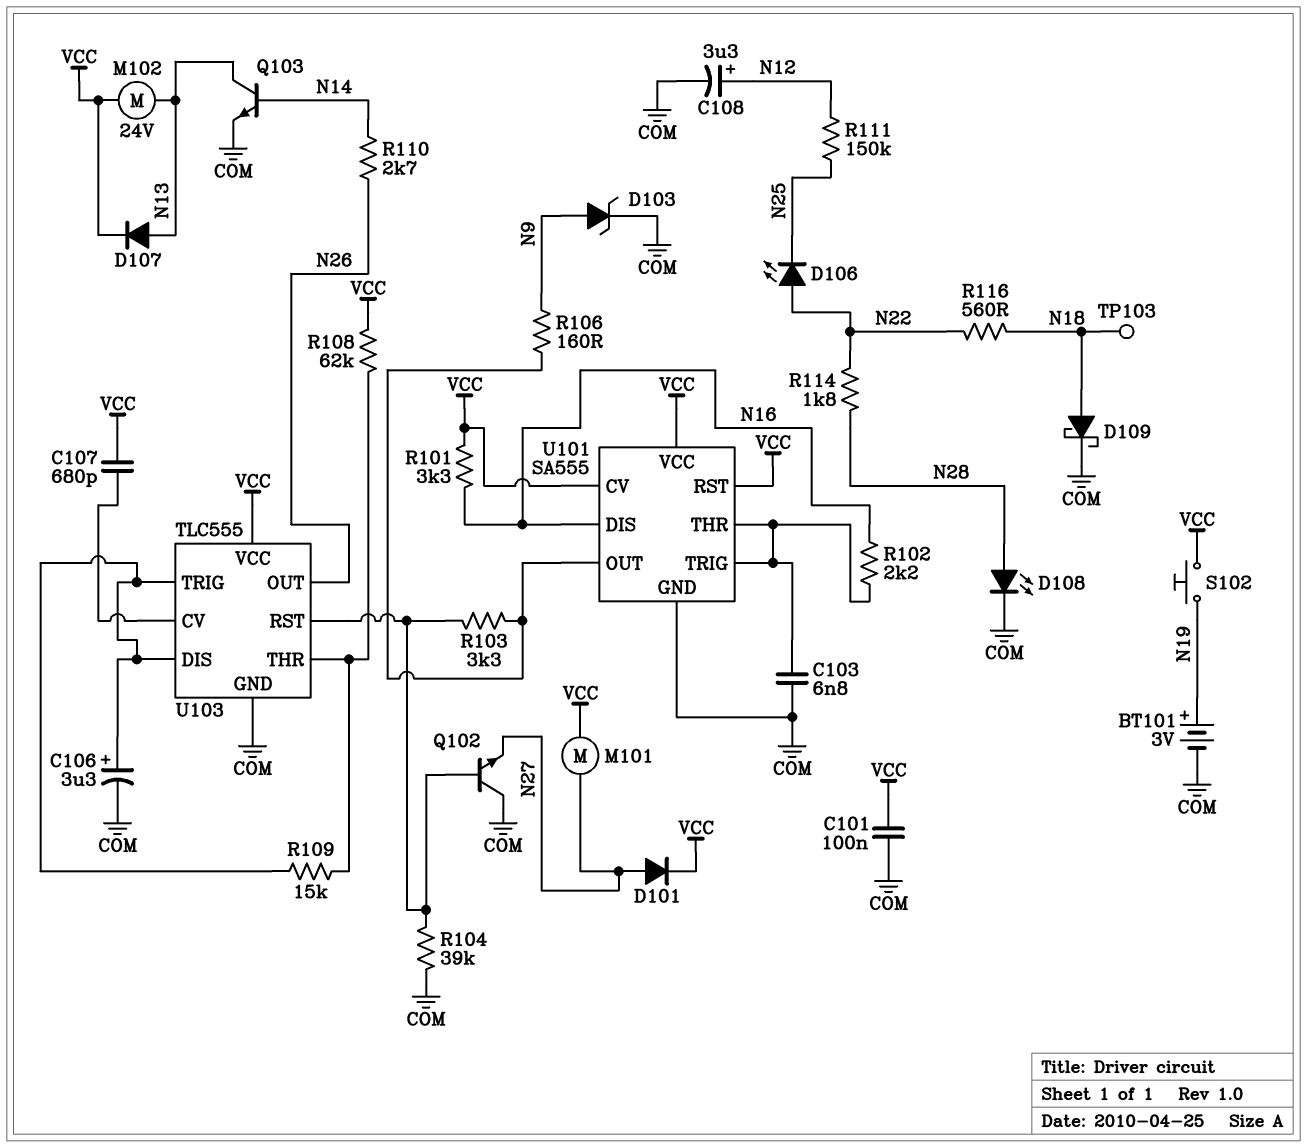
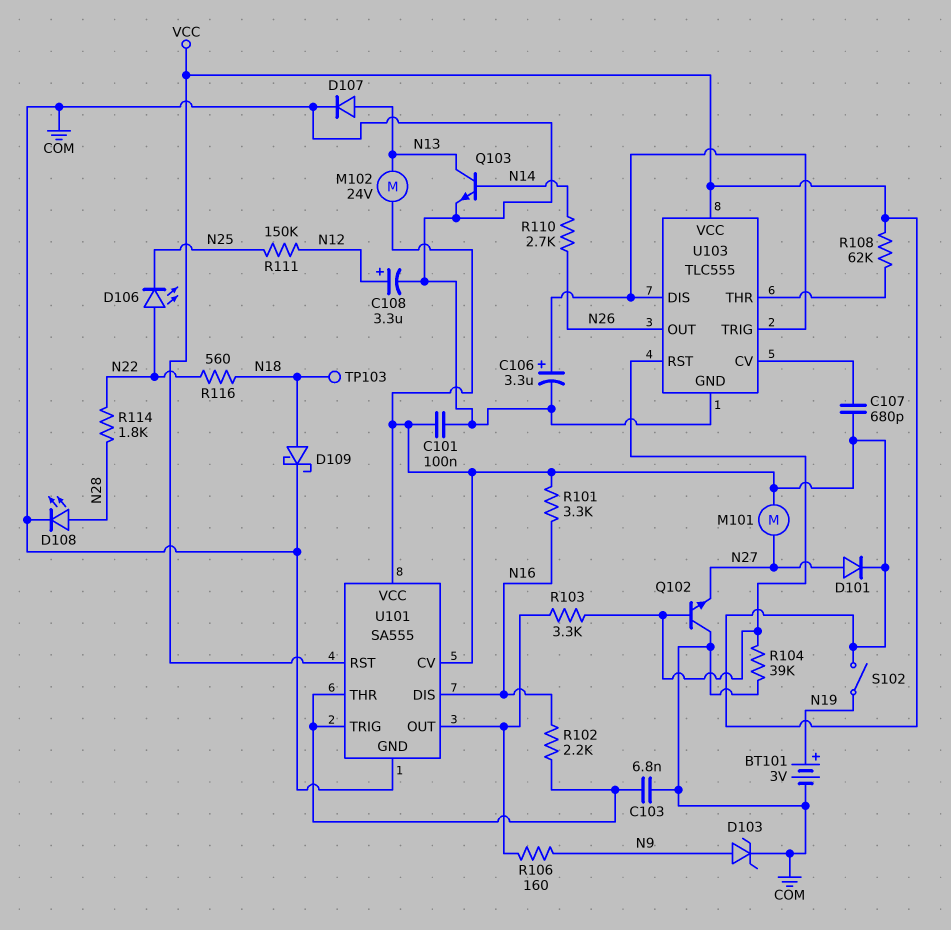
D107: diode (A N13, K VCC) -> diode (A N13, K COM)
R109: 15k (U103/DIS, U103/THR) -> none
S102: button (N19, VCC) -> switch (N19, VCC)

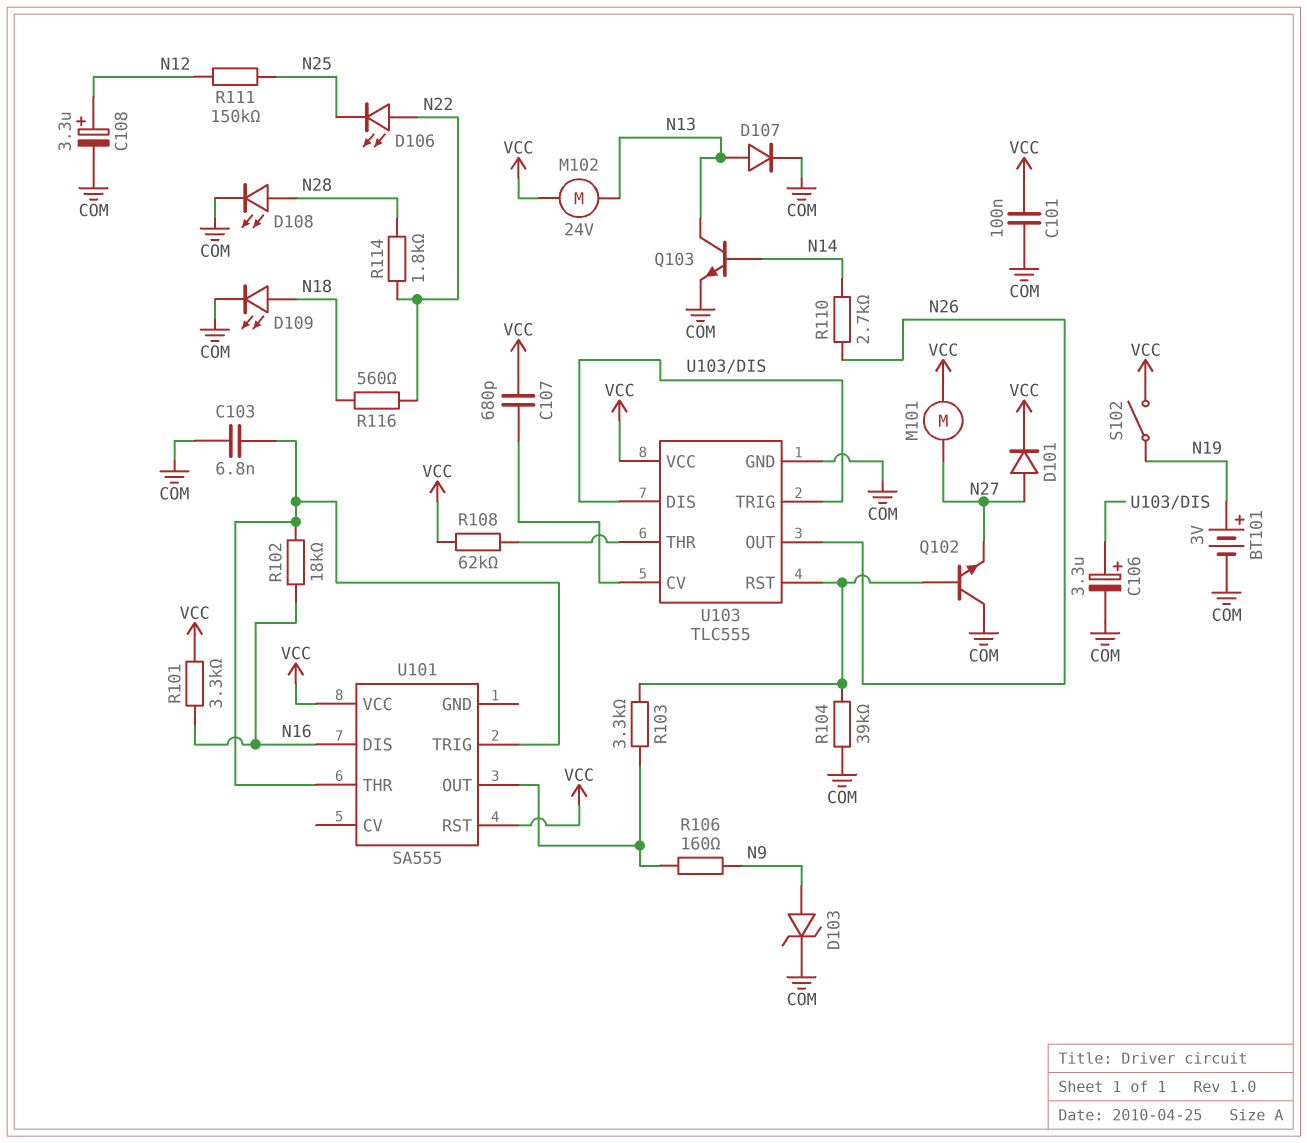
D109: schottky (A N18, K COM) -> LED (A N18, K COM)
R102: 2.2k (N16, U101/THR) -> 18k (N16, U101/THR)
TP103: test point (N18) -> none
U101 pin CV: VCC -> none
U101 pin GND: COM -> none

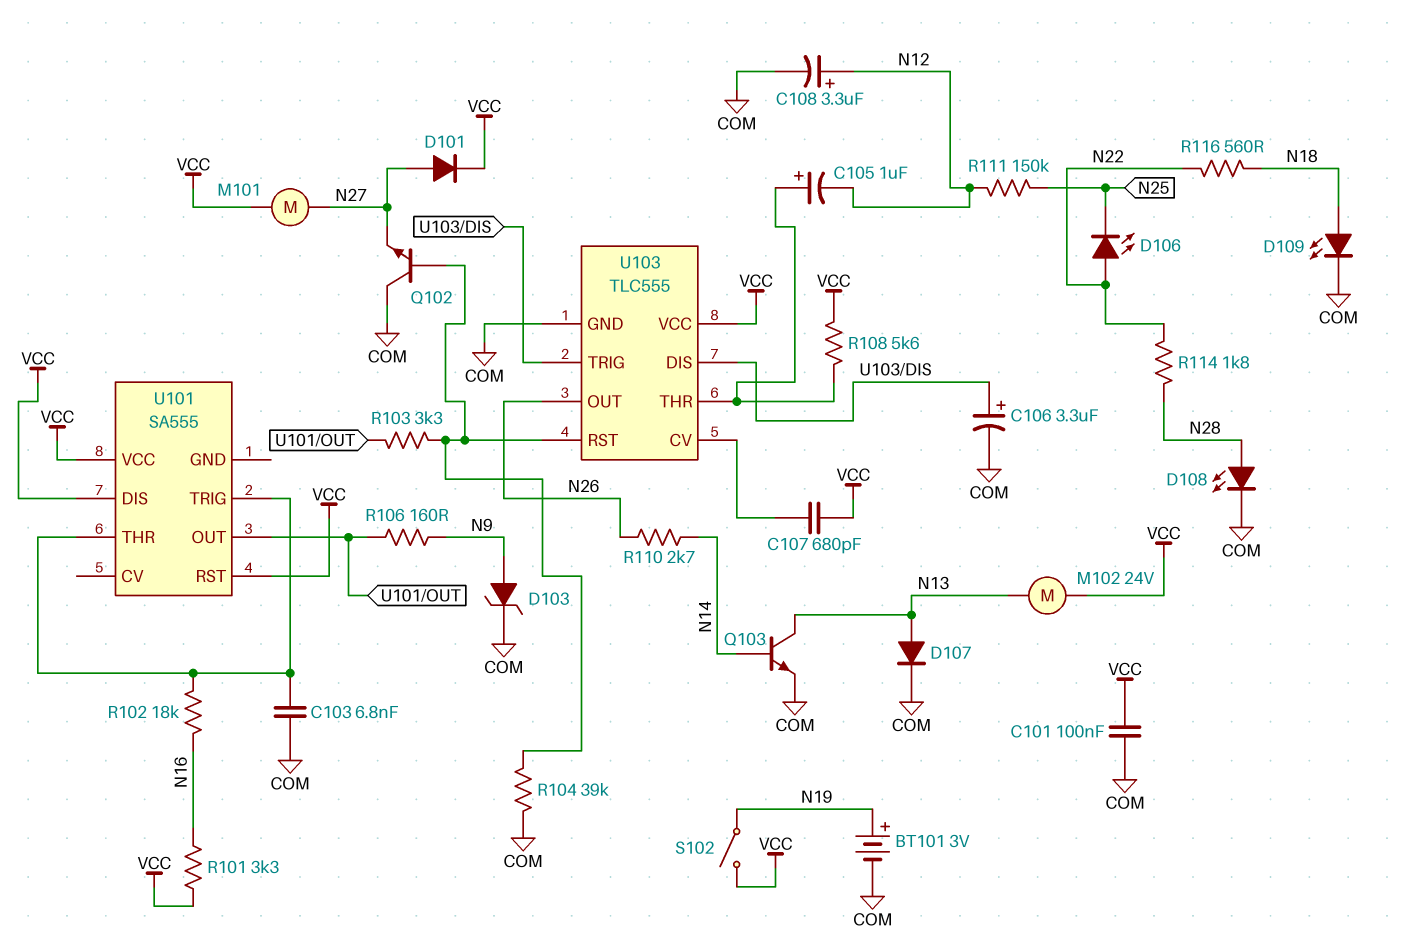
C105: none -> 1uF (plus U103/THR, minus N12)
R108: 62k (U103/THR, VCC) -> 5.6k (U103/THR, VCC)
U101 pin DIS: N16 -> VCC

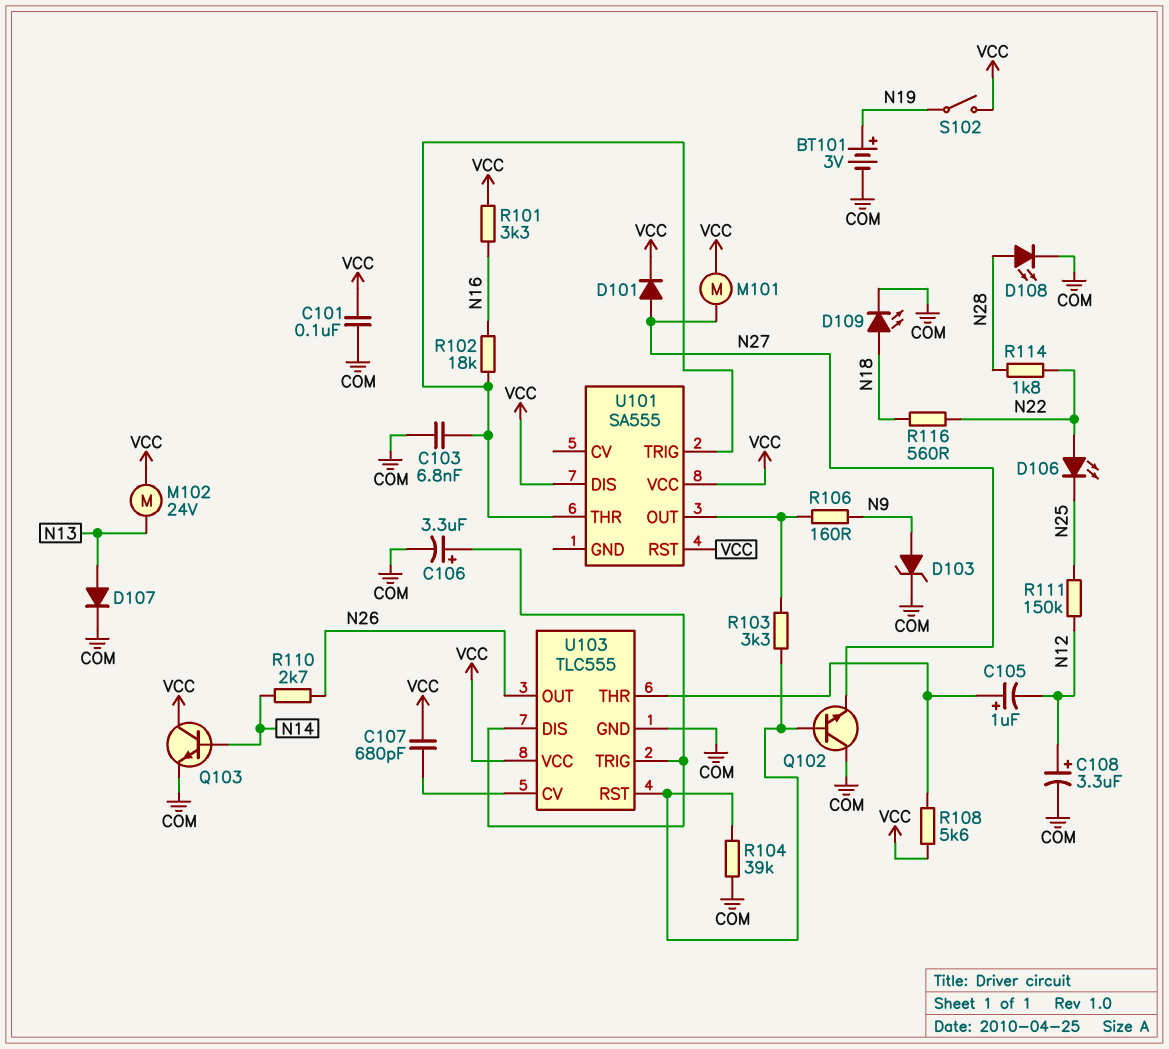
Q103: NPN (B N14, C N13, E COM) -> NPN (B N14, C VCC, E COM)

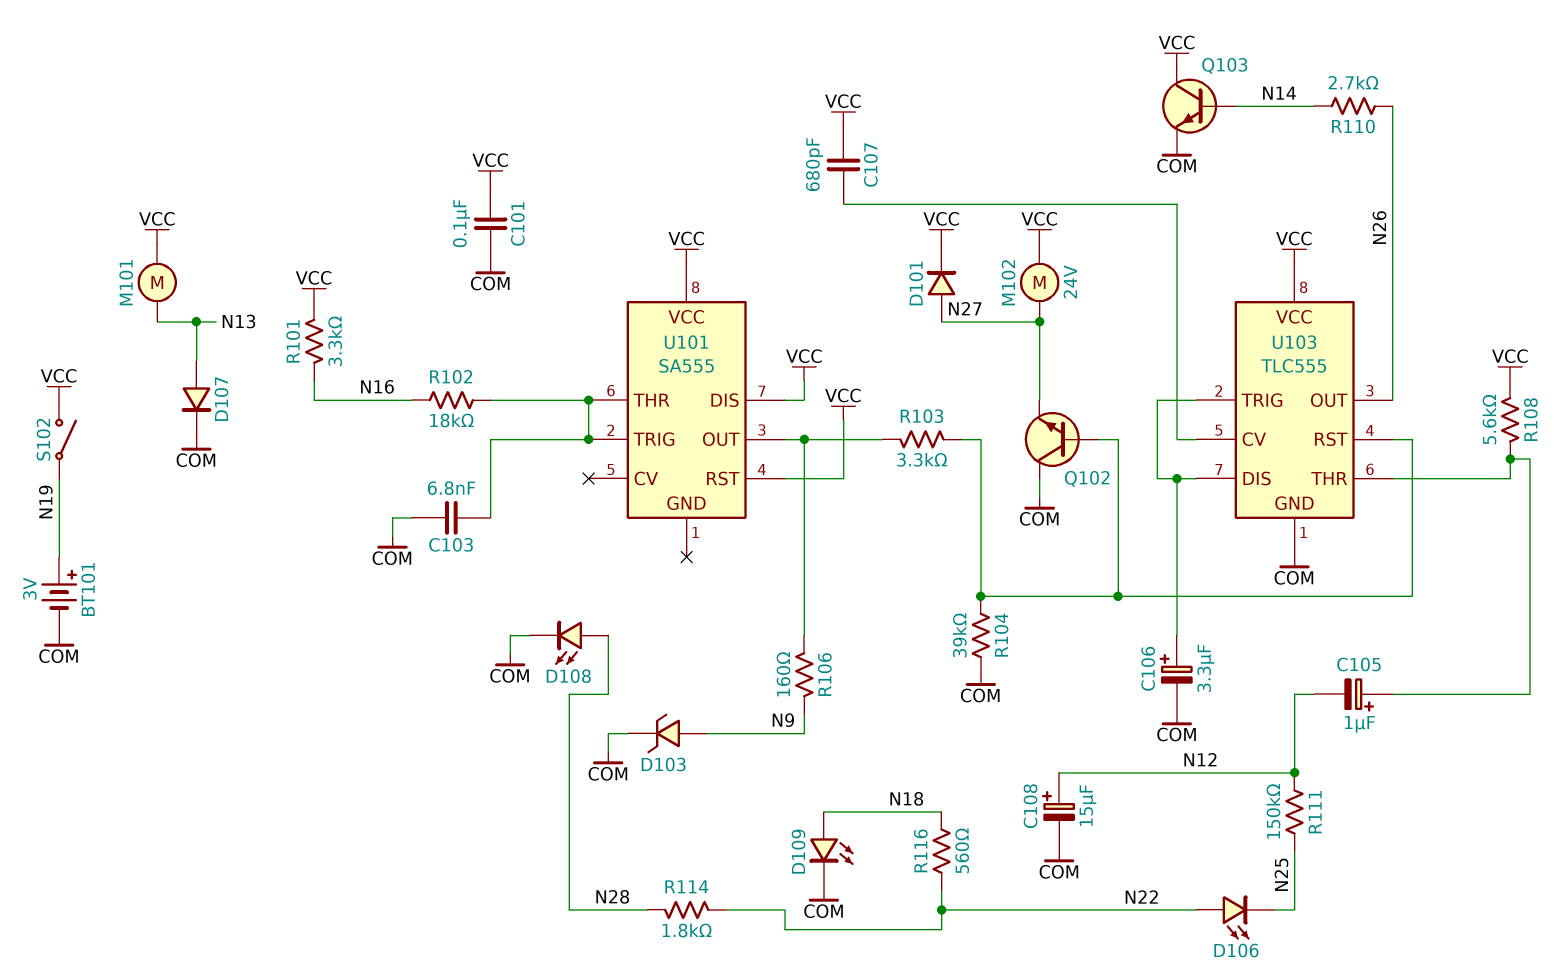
C108: 3.3uF (plus N12, minus COM) -> 15uF (plus N12, minus COM)
M101: motor (N27, VCC) -> motor (N13, VCC)
M102: motor 24V (N13, VCC) -> motor 24V (N27, VCC)

